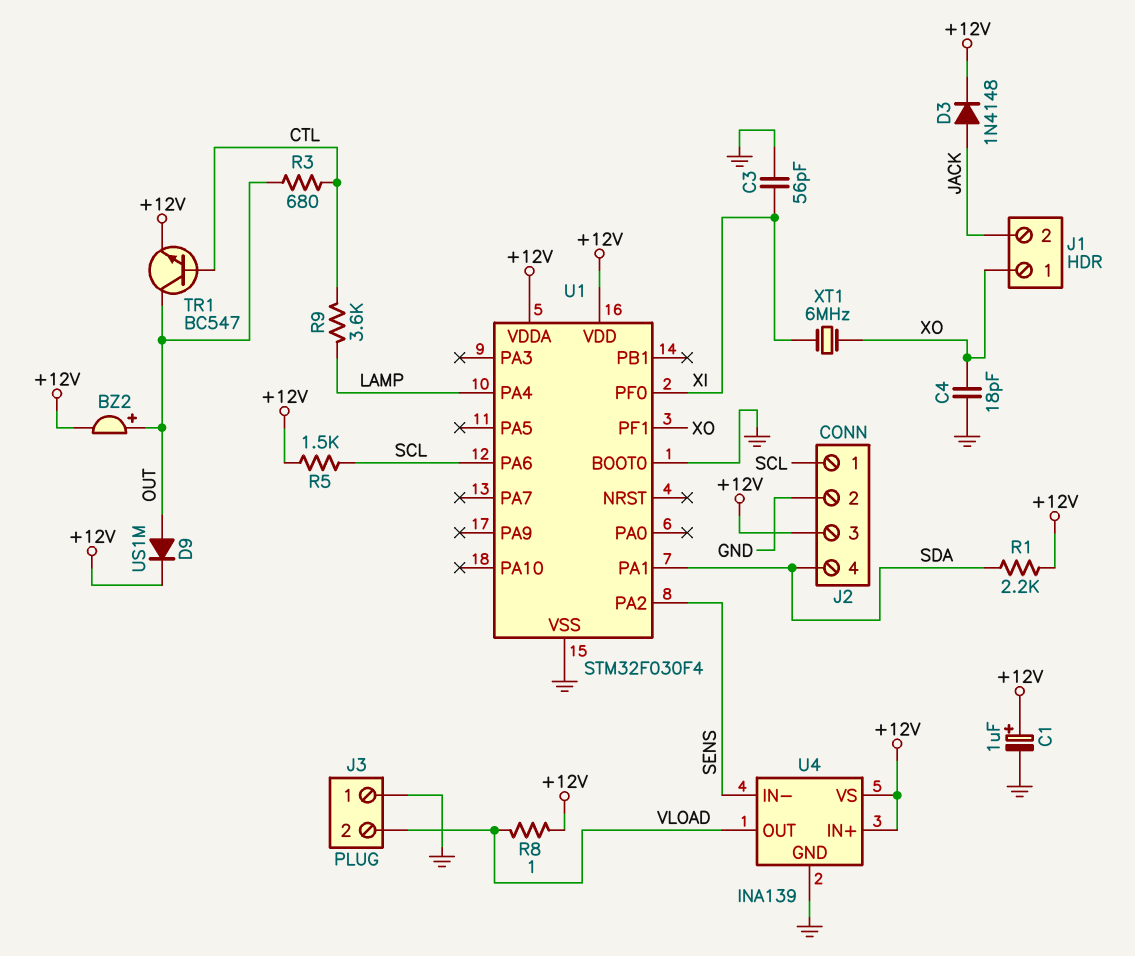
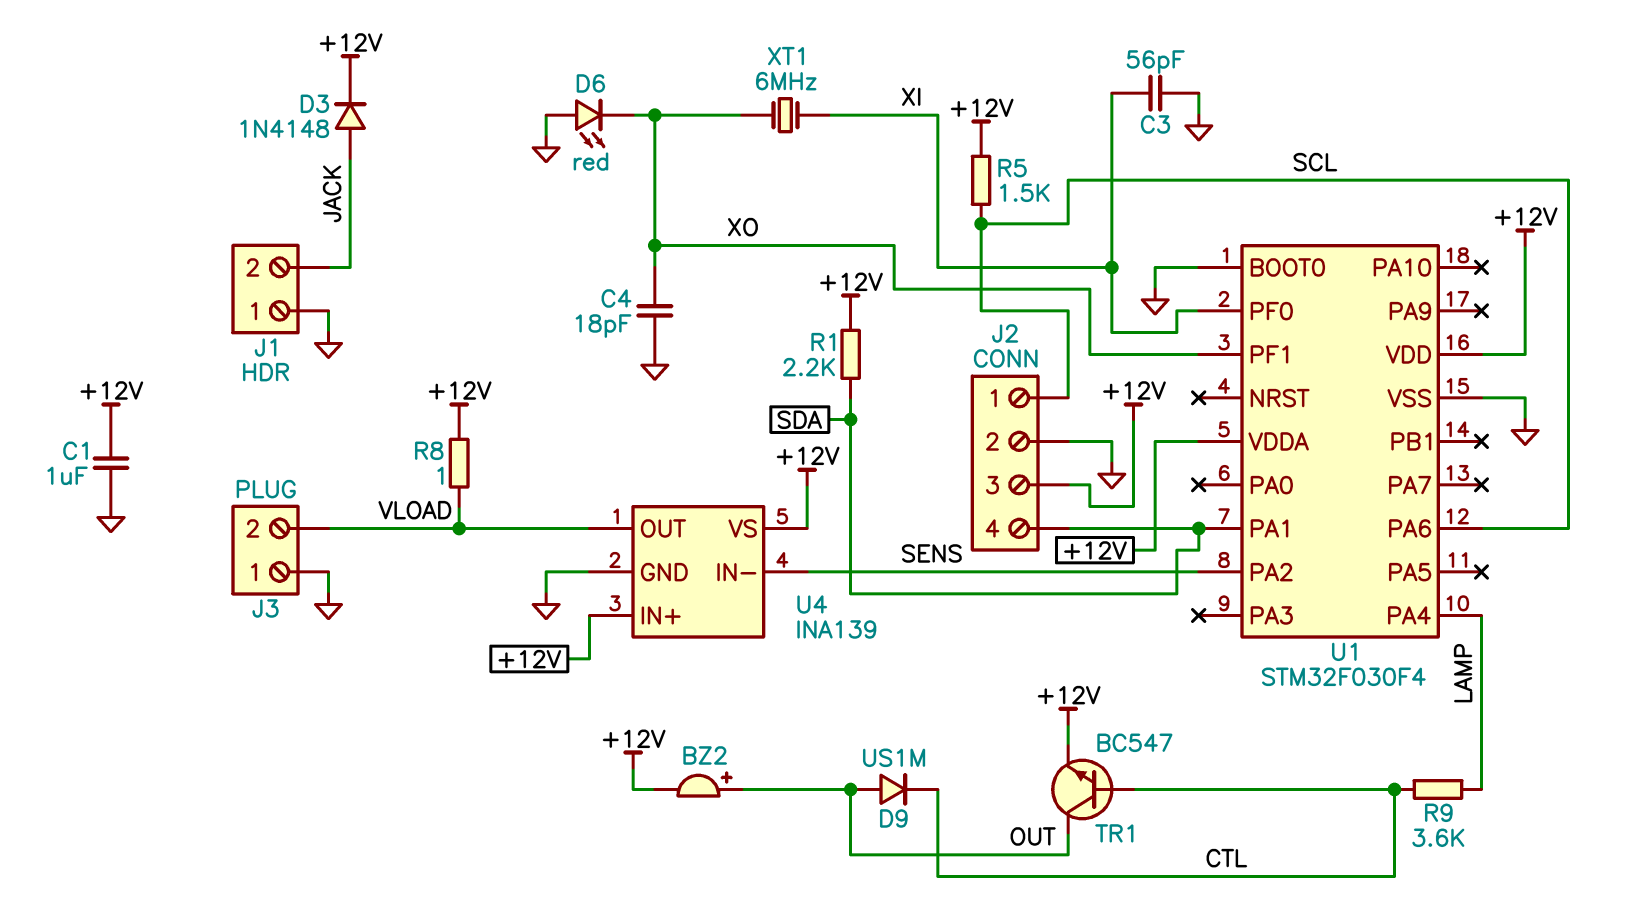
C1: 1uF (plus +12V, minus GND) -> 1uF (+12V, GND)
D6: none -> LED red (A GND, K XO)
D9: diode US1M (A OUT, K +12V) -> diode US1M (A OUT, K CTL)
J1 pin 1: XO -> GND
R3: 680 (CTL, OUT) -> none

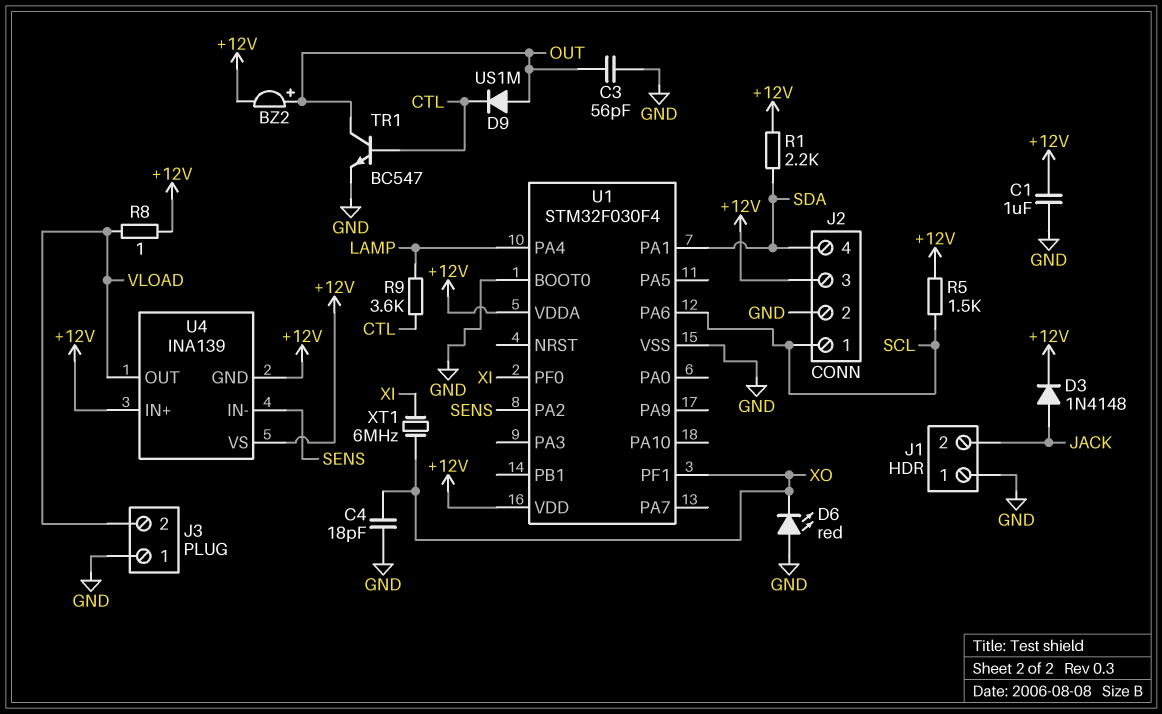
C3: 56pF (GND, XI) -> 56pF (GND, OUT)
TR1: NPN BC547 (B CTL, C OUT, E +12V) -> NPN BC547 (B CTL, C OUT, E GND)
U4 pin GND: GND -> +12V

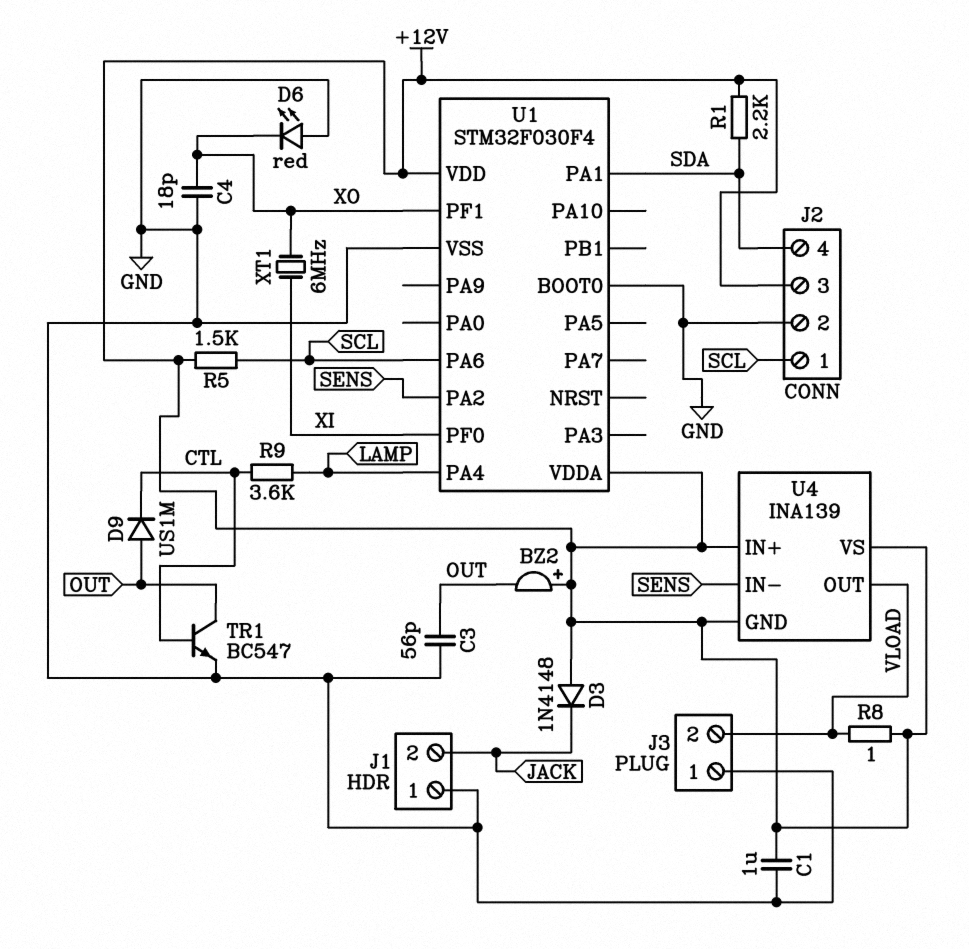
BZ2: buzzer (plus OUT, minus +12V) -> buzzer (plus +12V, minus OUT)
D3: diode 1N4148 (A JACK, K +12V) -> diode 1N4148 (A +12V, K JACK)

